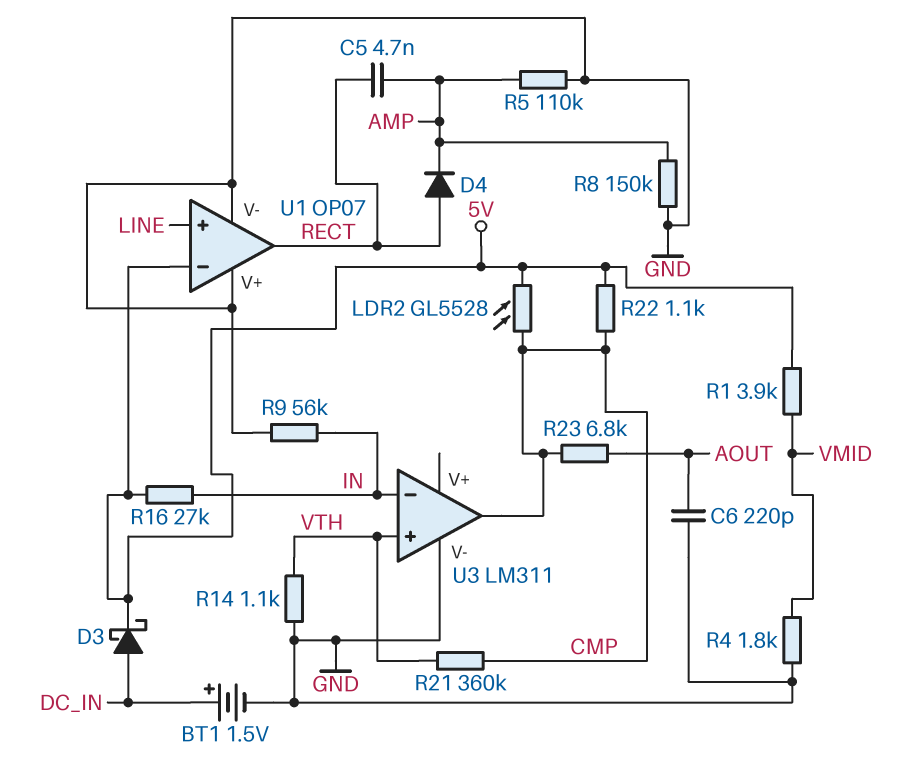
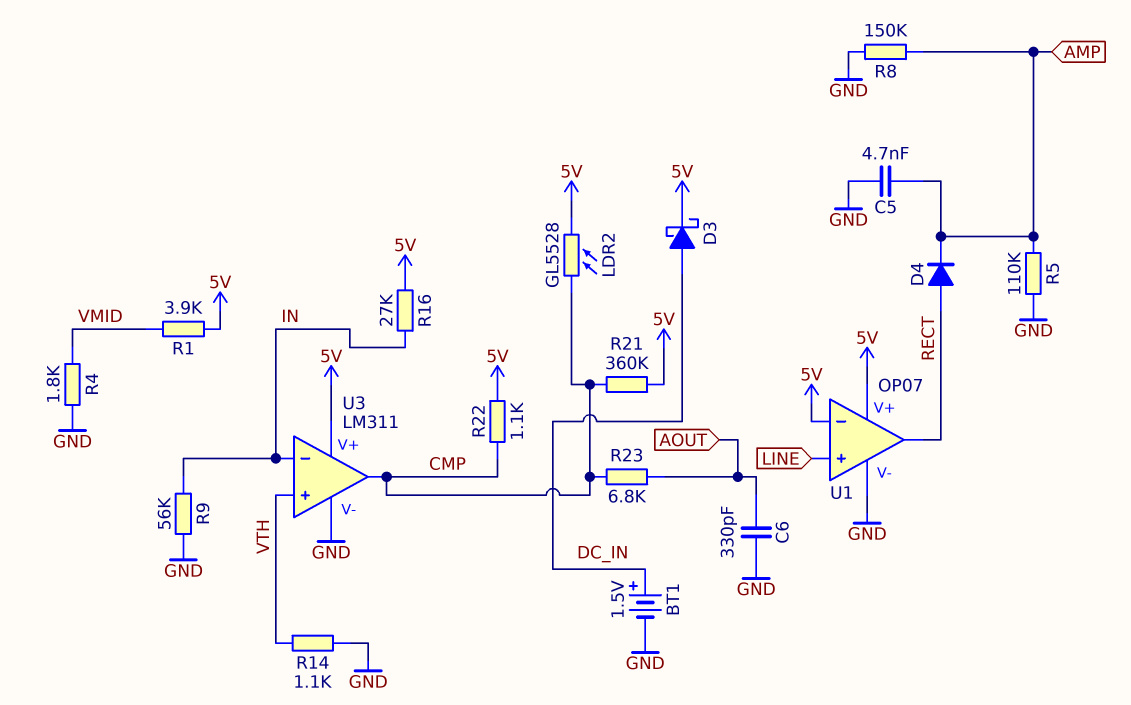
C5: 4.7nF (AMP, RECT) -> 4.7nF (AMP, GND)
C6: 220pF (AOUT, GND) -> 330pF (AOUT, GND)
R21: 360k (CMP, VTH) -> 360k (5V, CMP)
U1 pin V+: GND -> 5V
U3 pin V+: none -> 5V

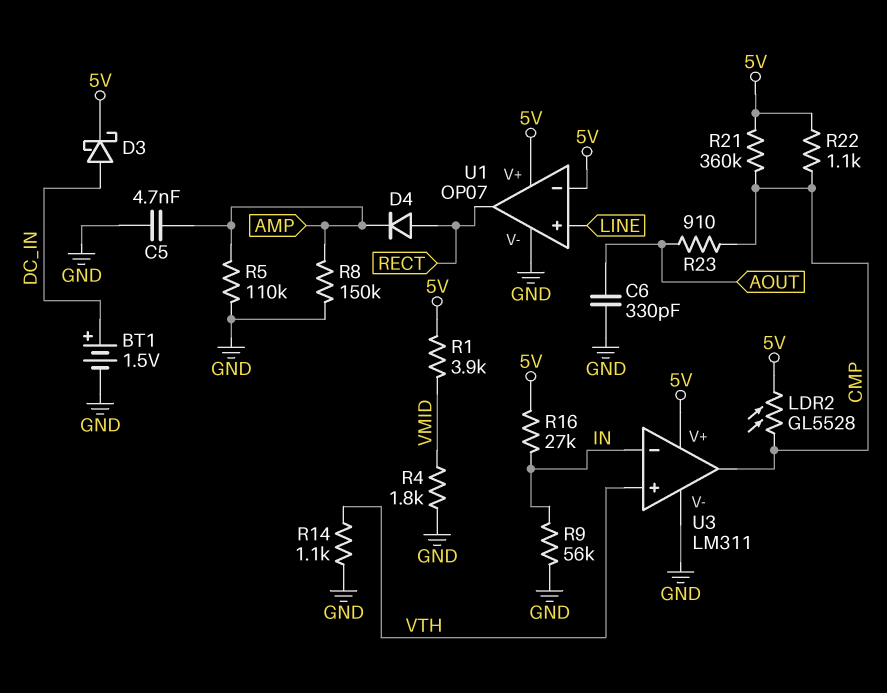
R23: 6.8k (AOUT, CMP) -> 910 (AOUT, CMP)

